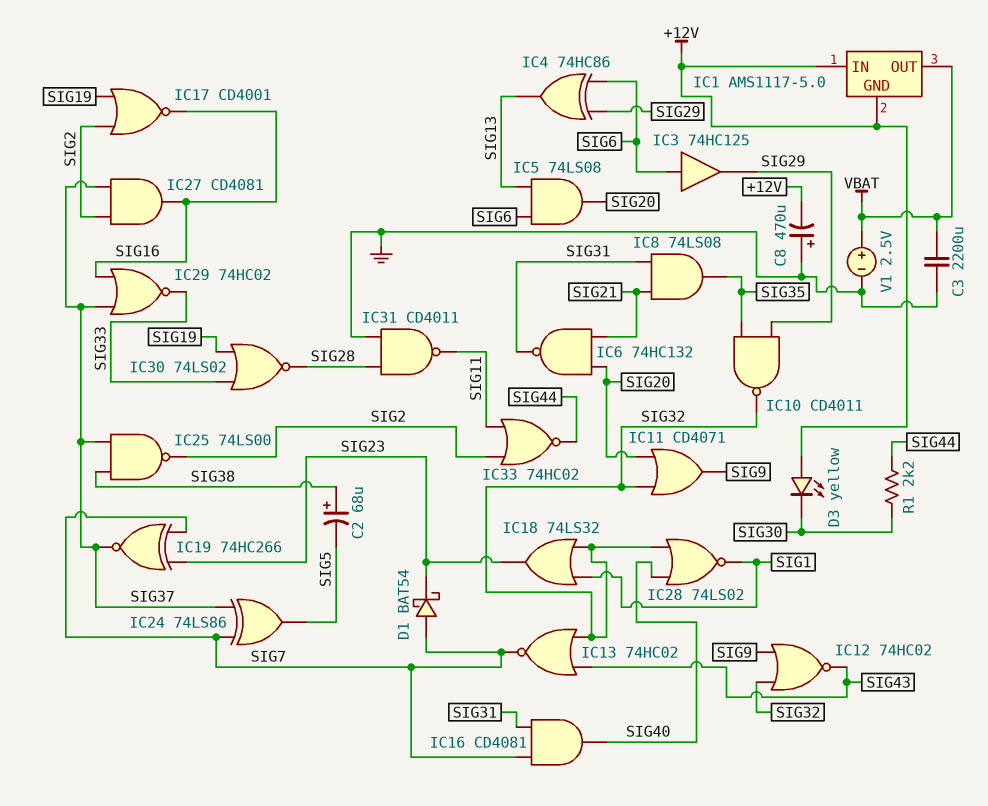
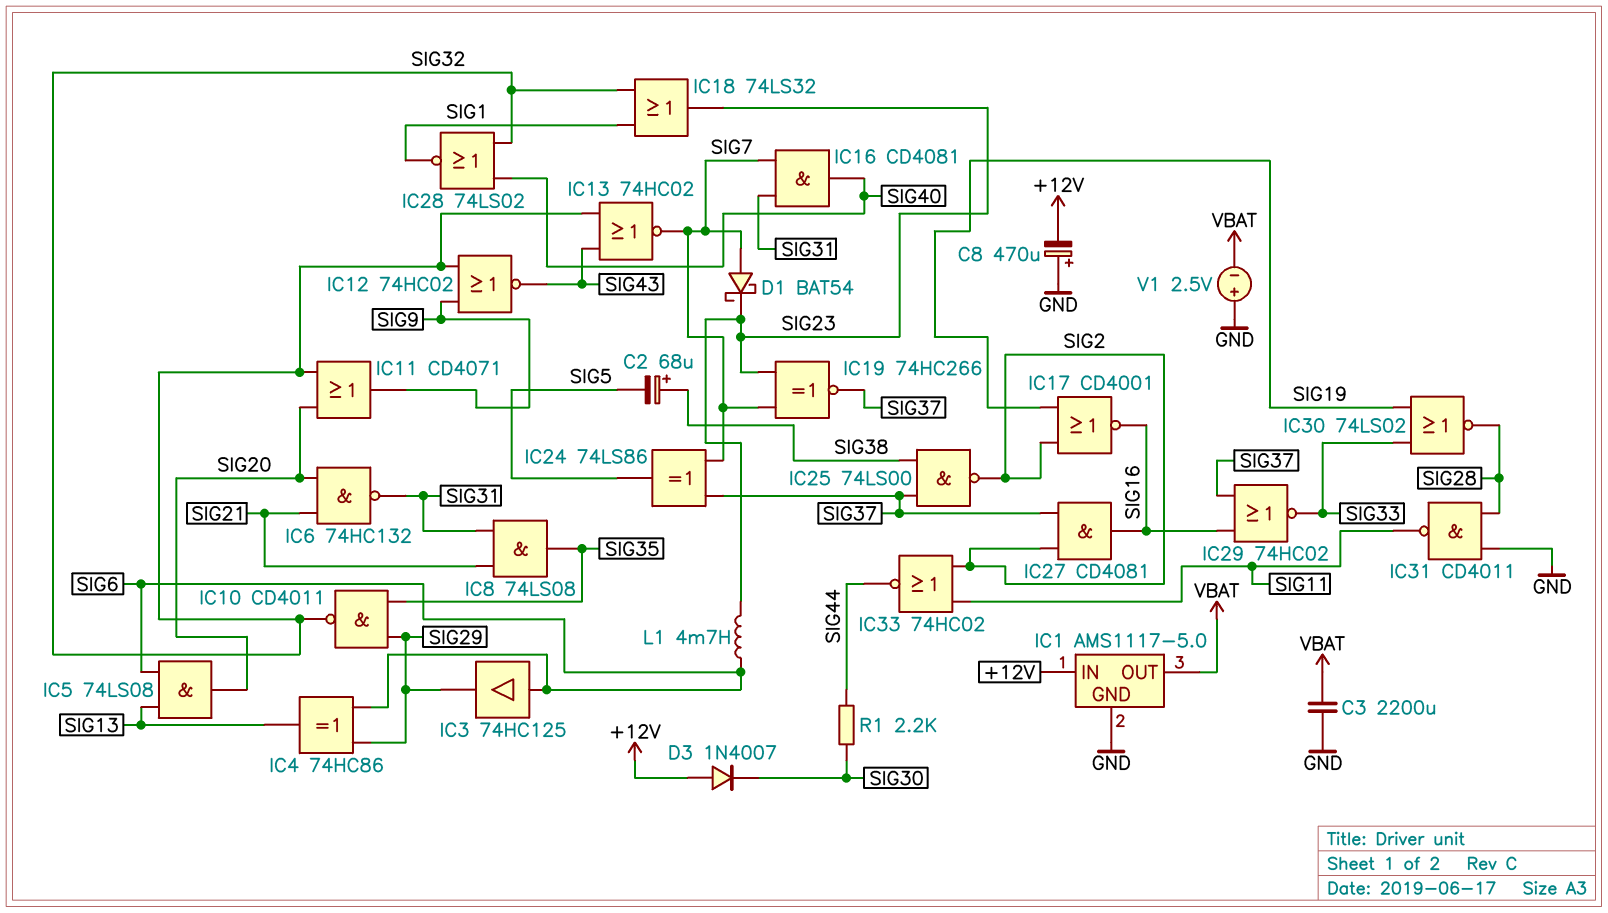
D3: LED yellow (A +12V, K SIG30) -> diode 1N4007 (A +12V, K SIG30)
IC1 pin GND: +12V -> GND
L1: none -> 4.7mH (SIG6, SIG23)
V1: 2.5V (plus VBAT, minus GND) -> 2.5V (plus GND, minus VBAT)

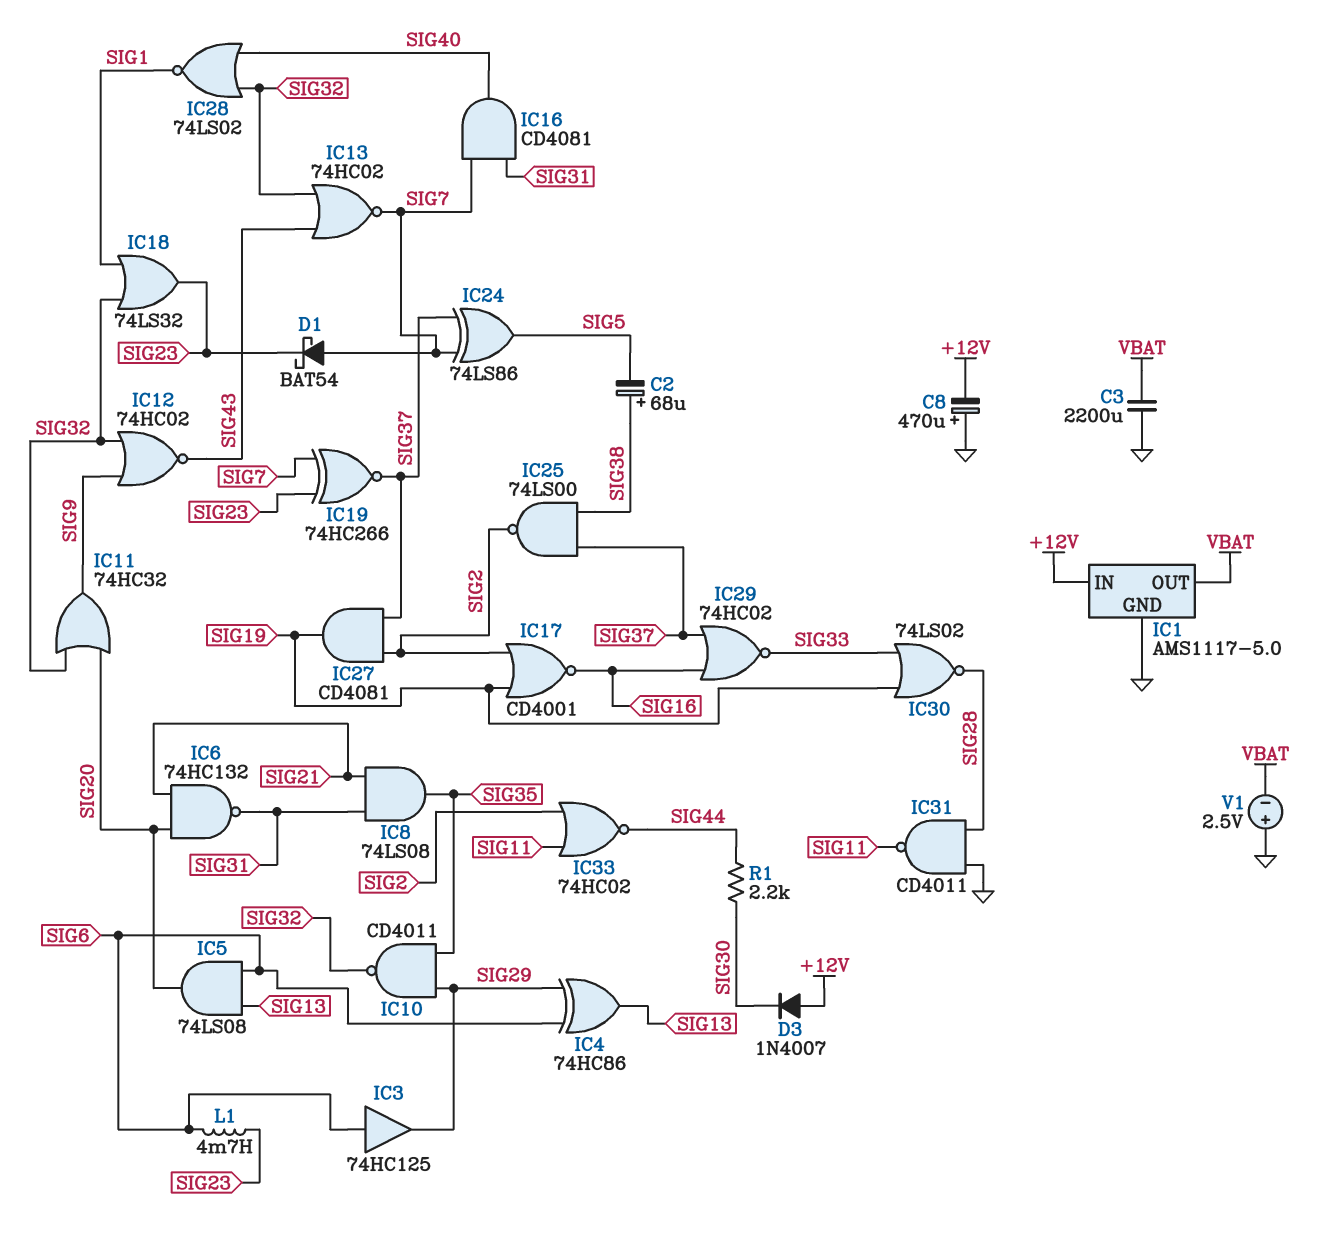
IC11: OR CD4071 (in SIG20, in SIG32, out SIG9) -> OR 74HC32 (in SIG20, in SIG32, out SIG9)
IC27: AND CD4081 (in SIG2, in SIG37, out SIG16) -> AND CD4081 (in SIG2, in SIG37, out SIG19)

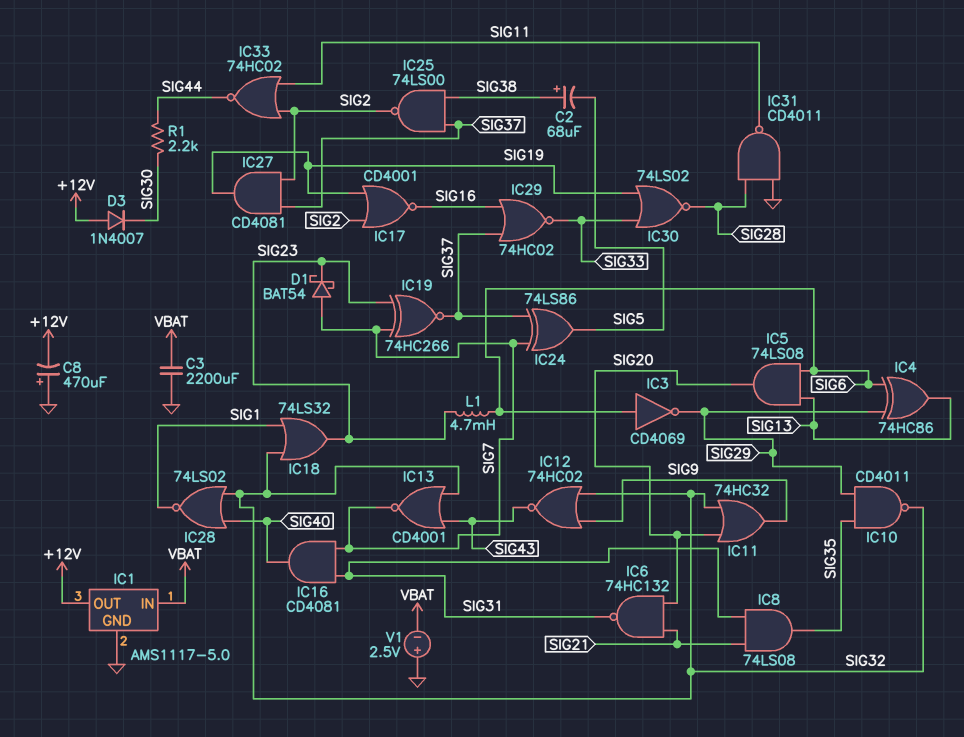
IC1 pin IN: +12V -> VBAT
IC1 pin OUT: VBAT -> +12V
IC3: buffer 74HC125 (in SIG6, out SIG29) -> NOT CD4069 (in SIG6, out SIG29)
IC13: NOR 74HC02 (in SIG32, in SIG43, out SIG7) -> NOR CD4001 (in SIG32, in SIG43, out SIG7)

